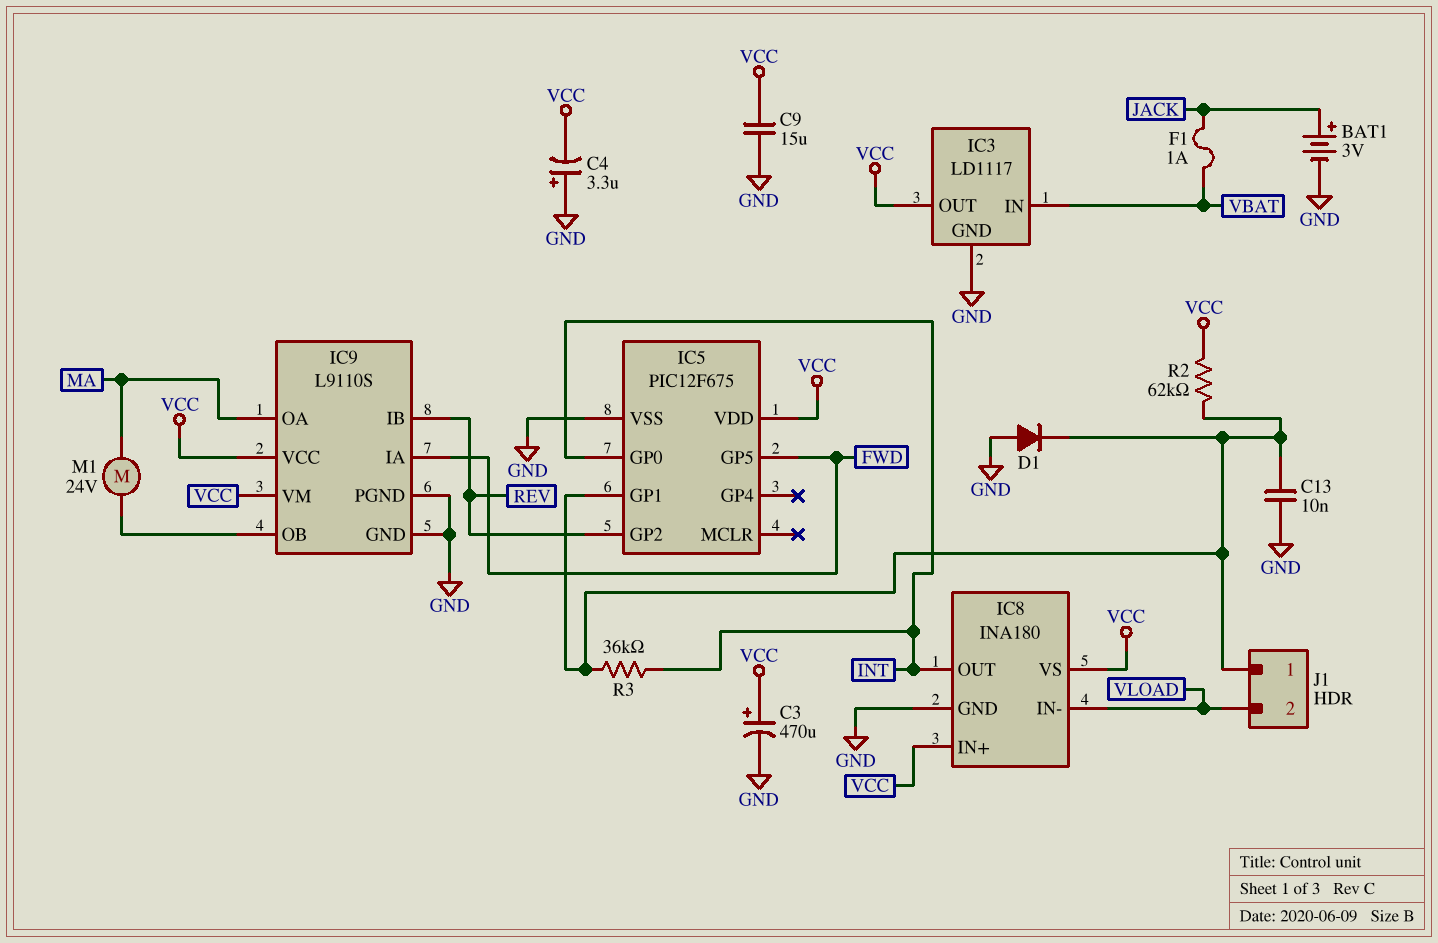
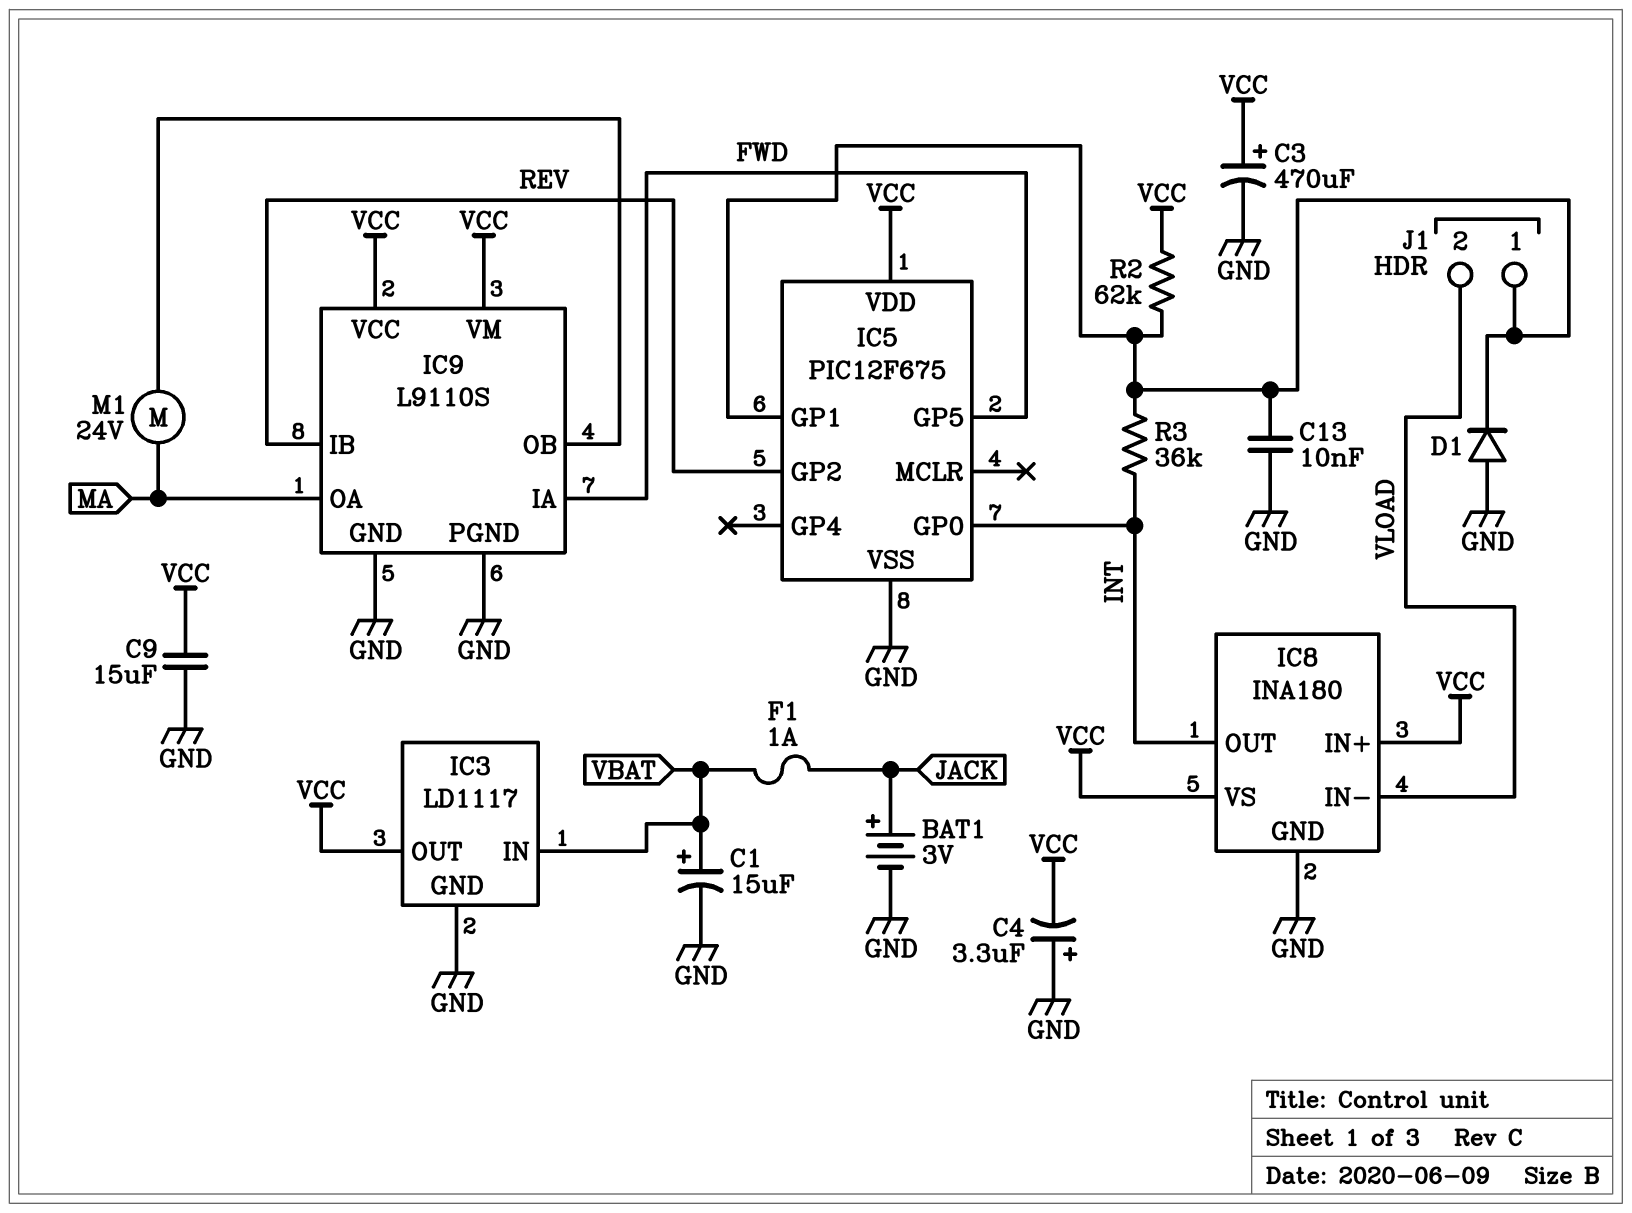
C1: none -> 15uF (plus VBAT, minus GND)

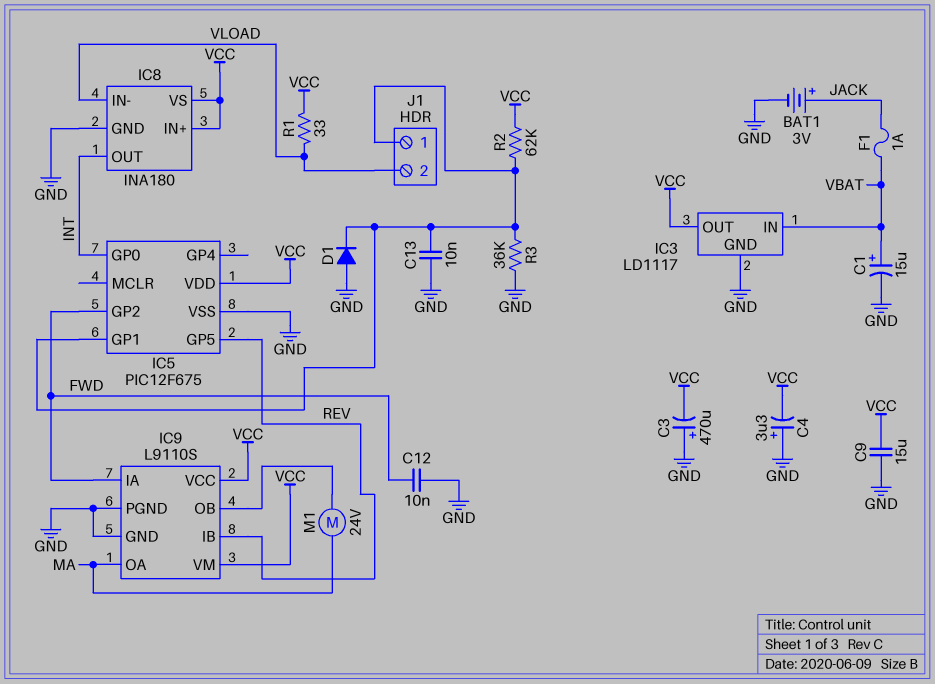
C3: 470uF (plus VCC, minus GND) -> 470uF (plus GND, minus VCC)
C12: none -> 10nF (FWD, GND)
IC5 pin GP2: REV -> FWD
IC5 pin GP5: FWD -> REV
R1: none -> 33 (VCC, VLOAD)
R3: 36k (IC5/GP1, INT) -> 36k (GND, IC5/GP1)

